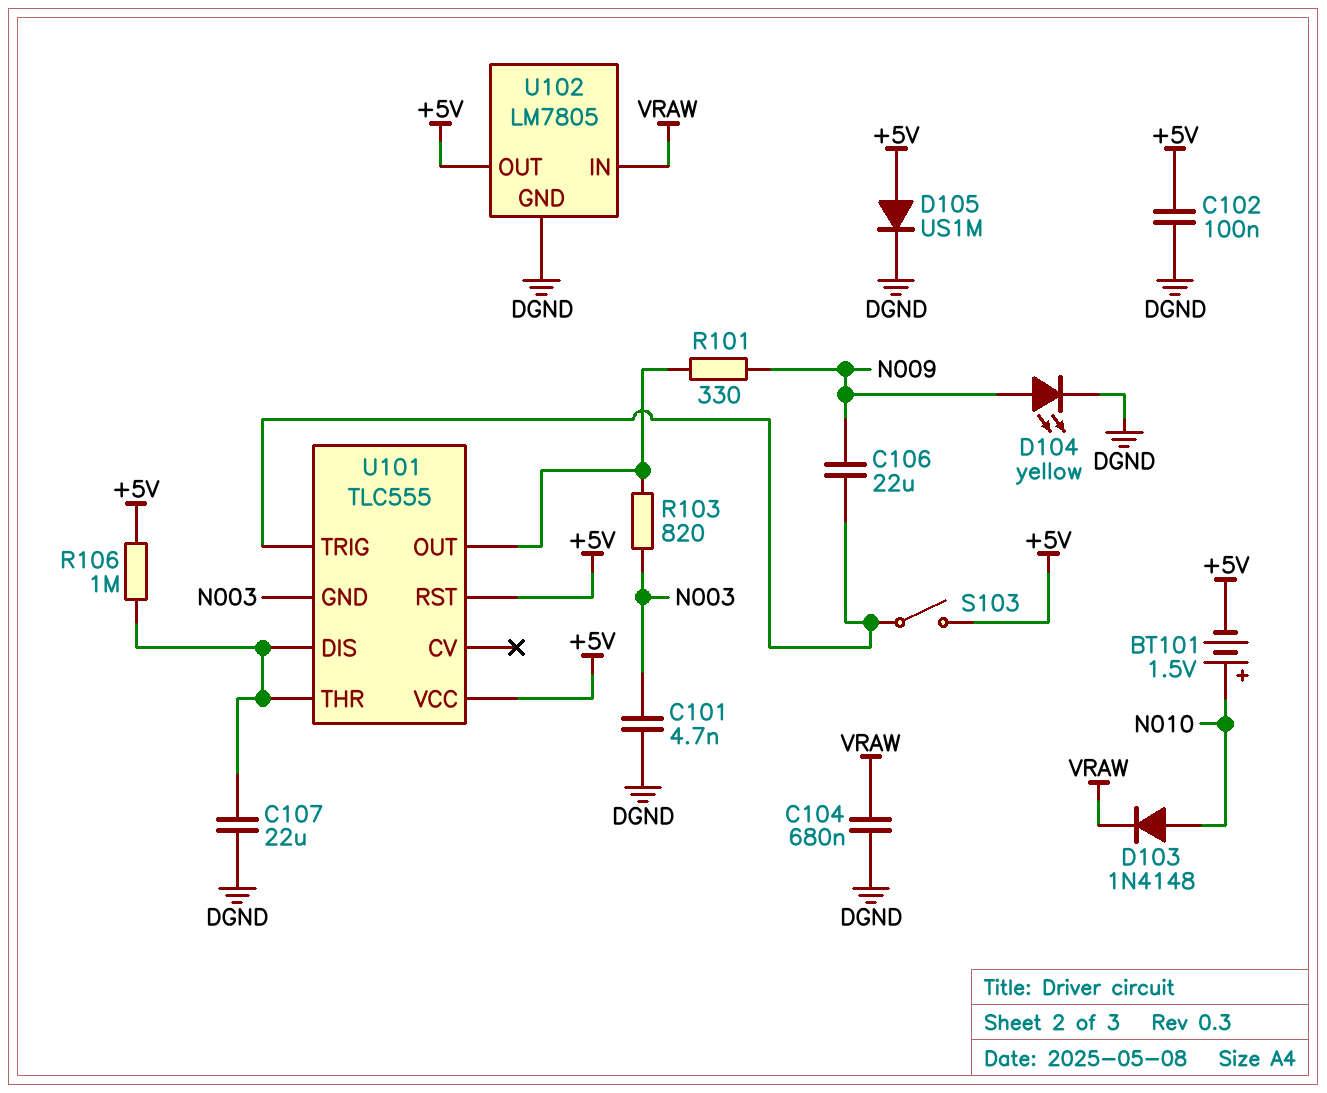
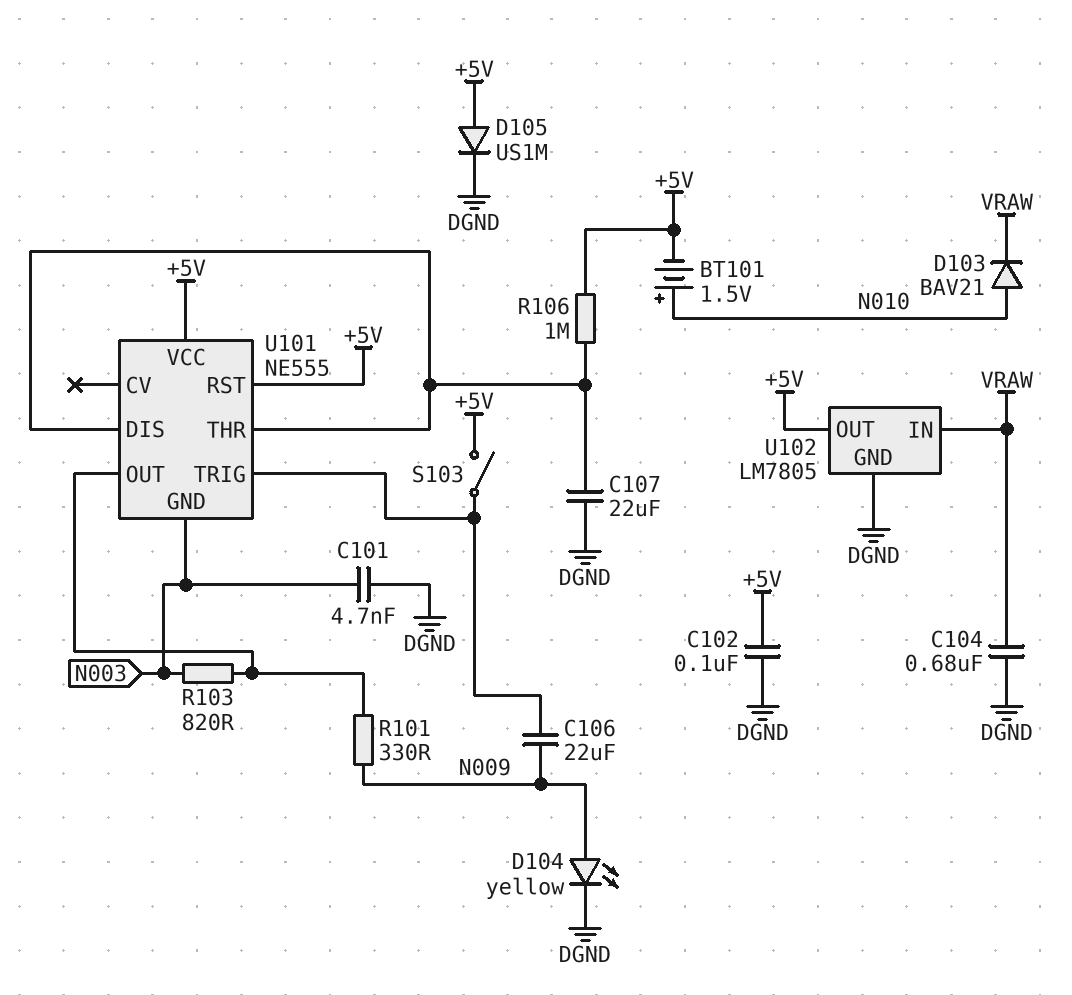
D103: diode 1N4148 (A N010, K VRAW) -> diode BAV21 (A N010, K VRAW)
U101: TLC555 -> NE555

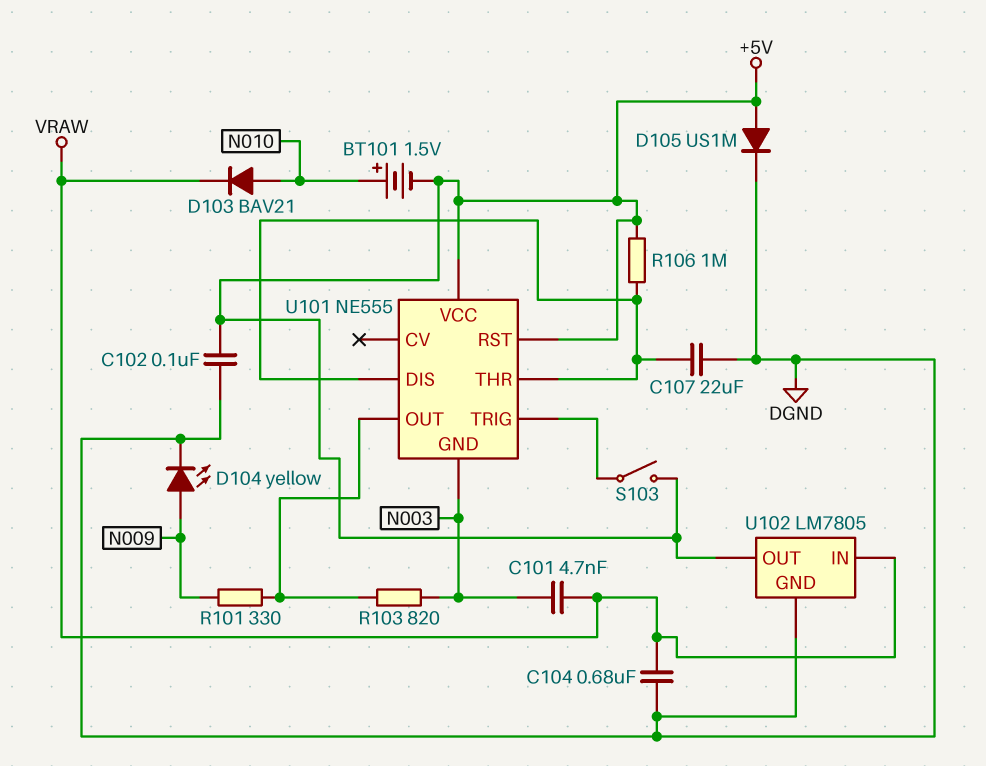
C101: 4.7nF (DGND, N003) -> 4.7nF (N003, VRAW)
C106: 22uF (N009, U101/TRIG) -> none

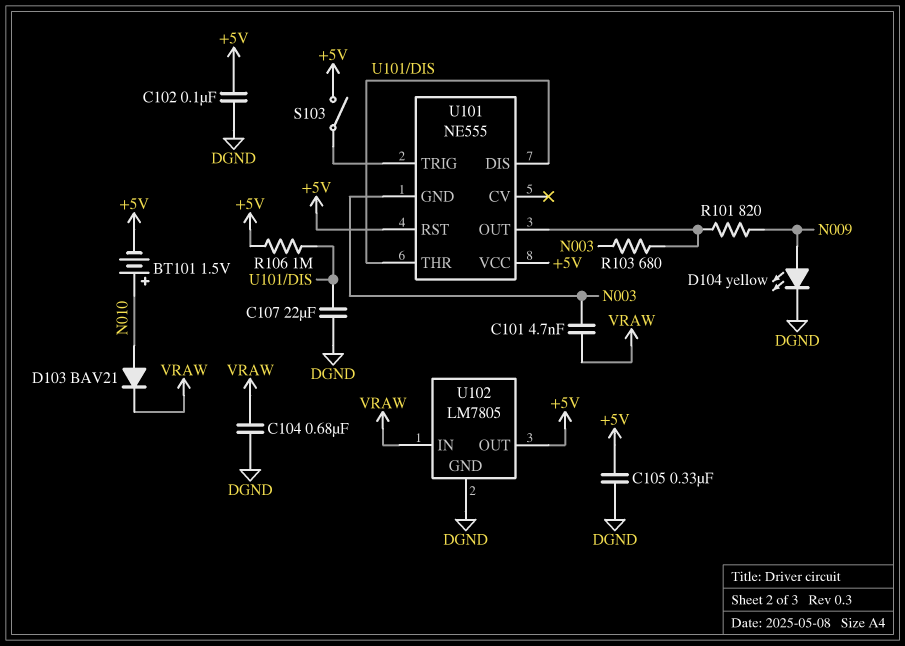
C105: none -> 330nF (+5V, DGND)
D105: diode US1M (A +5V, K DGND) -> none
R101: 330 (N009, U101/OUT) -> 820 (N009, U101/OUT)
R103: 820 (N003, U101/OUT) -> 680 (N003, U101/OUT)

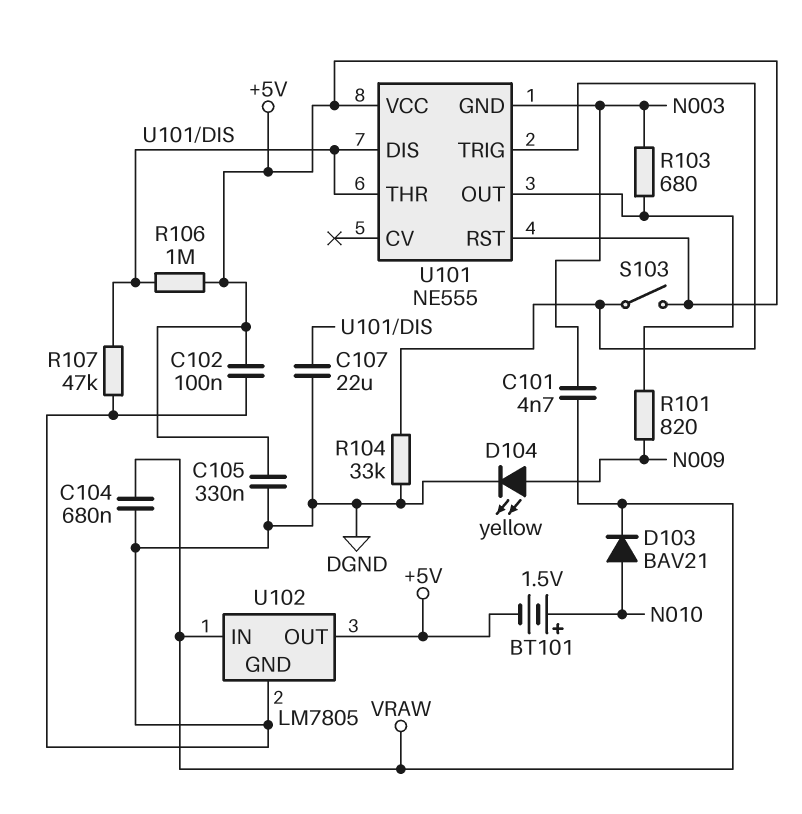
R104: none -> 33k (DGND, U101/TRIG)
R107: none -> 47k (DGND, U101/DIS)

